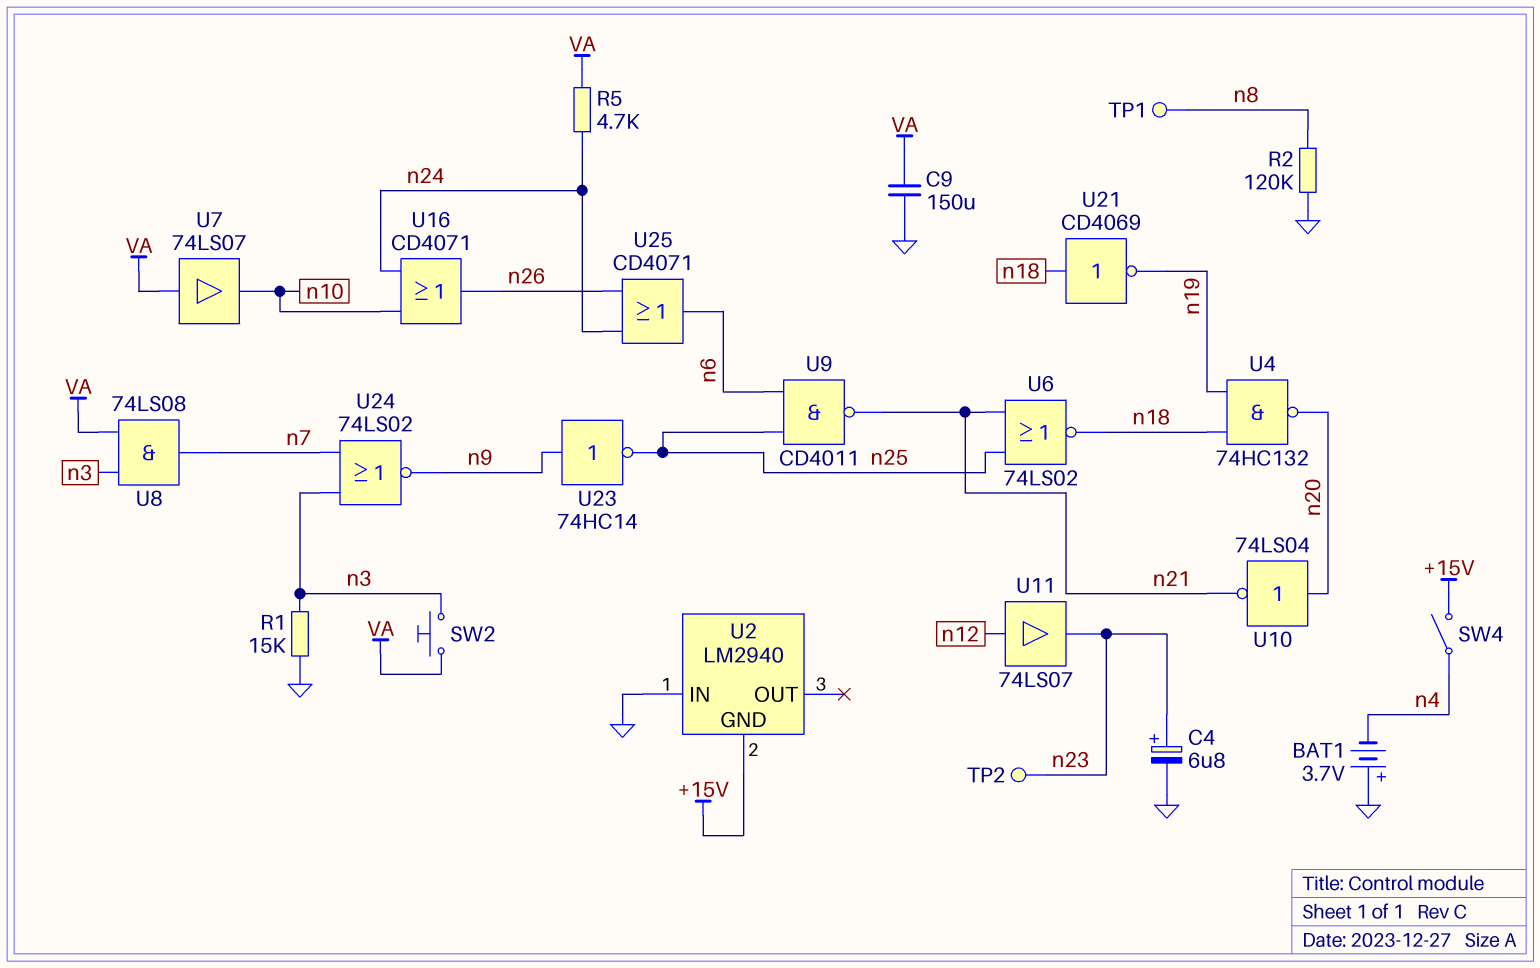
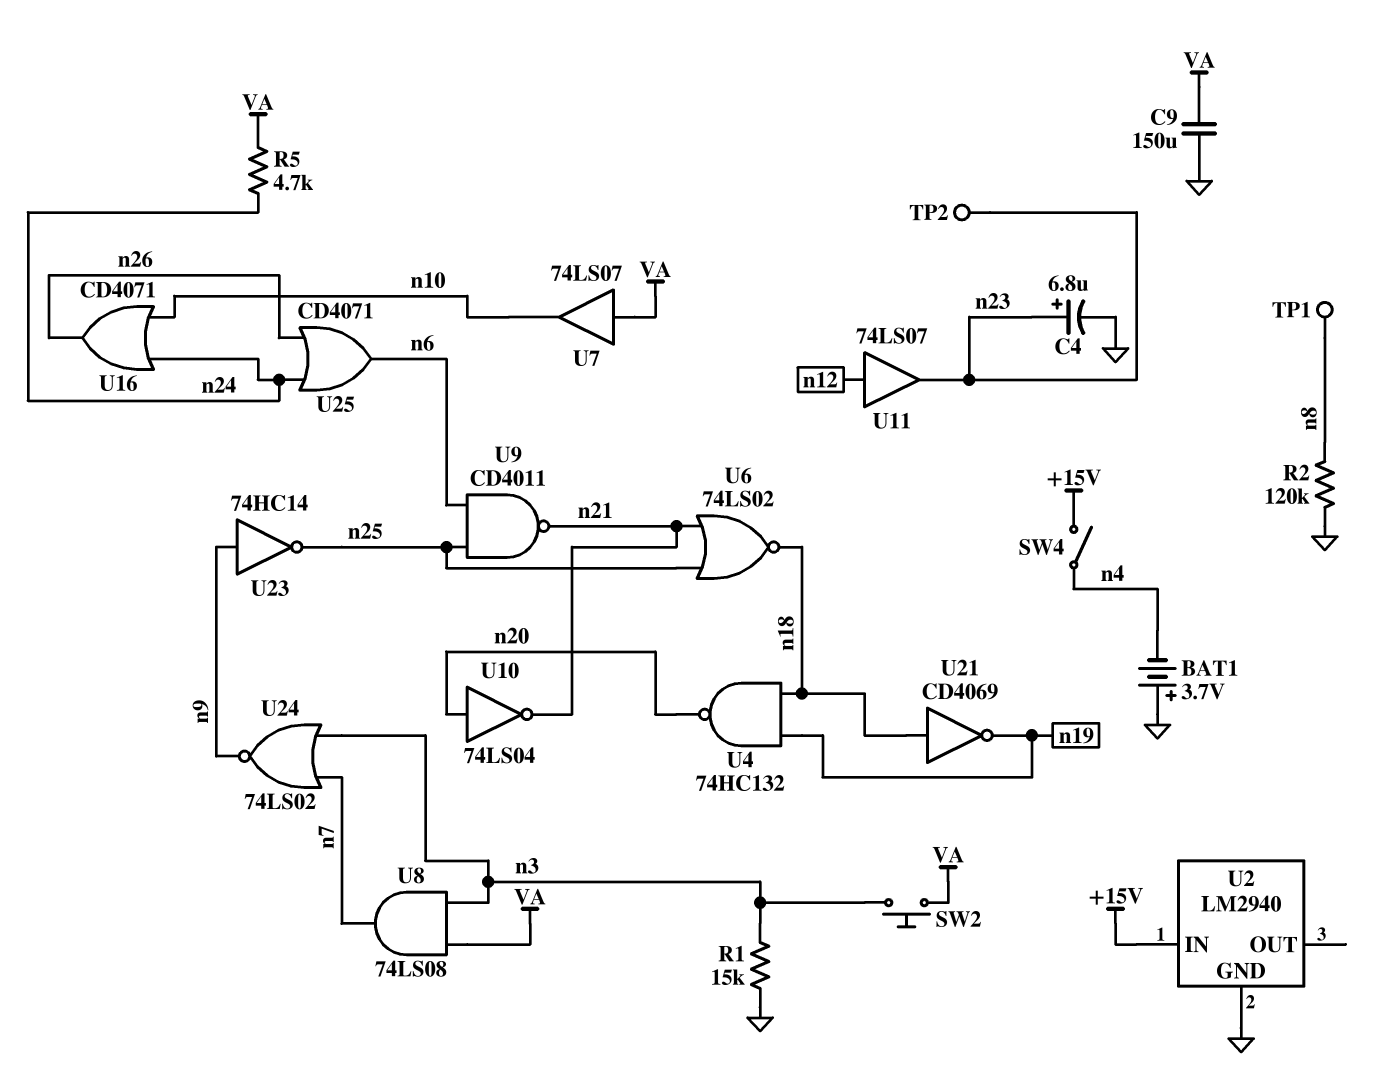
U2 pin GND: +15V -> GND
U2 pin IN: GND -> +15V

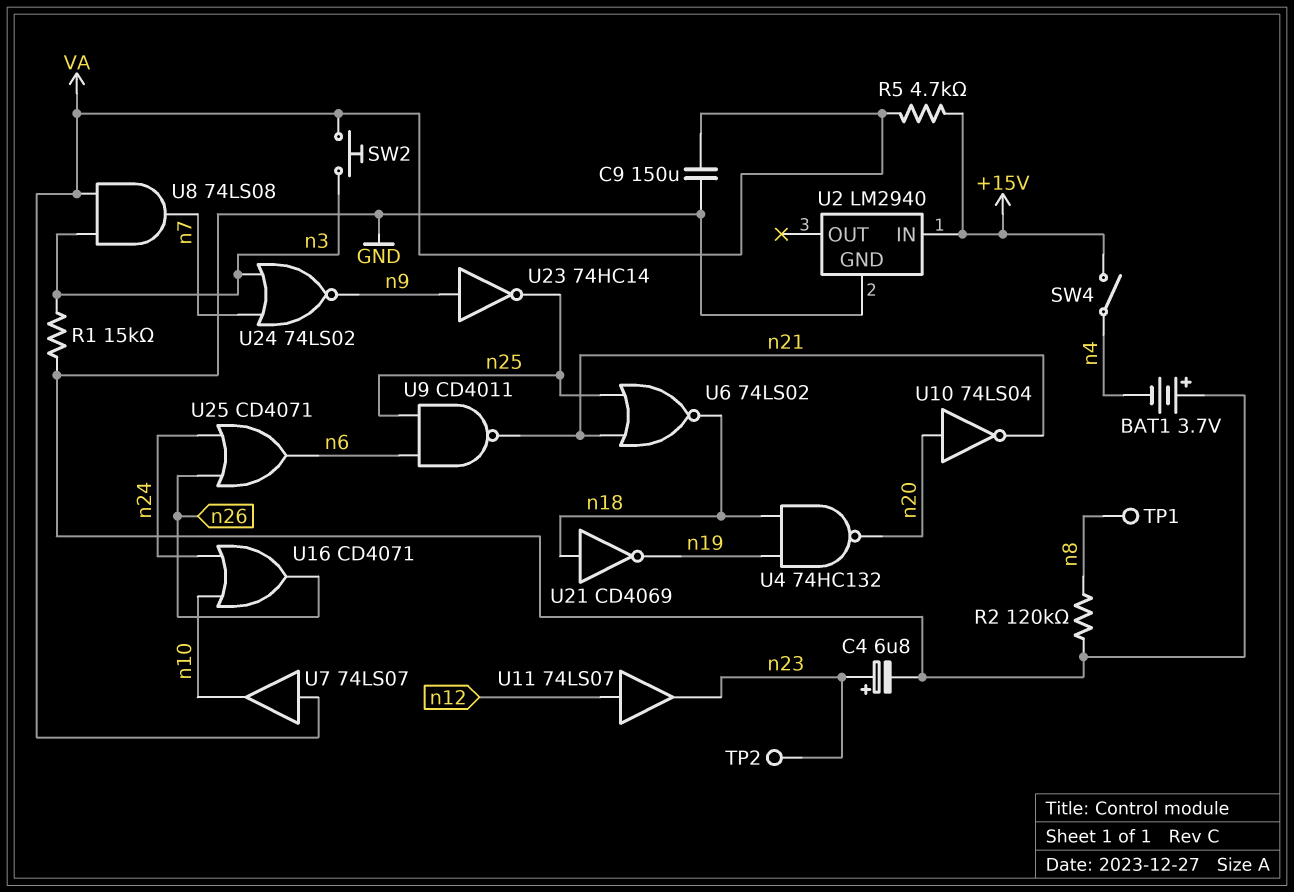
R5: 4.7k (VA, n24) -> 4.7k (+15V, VA)

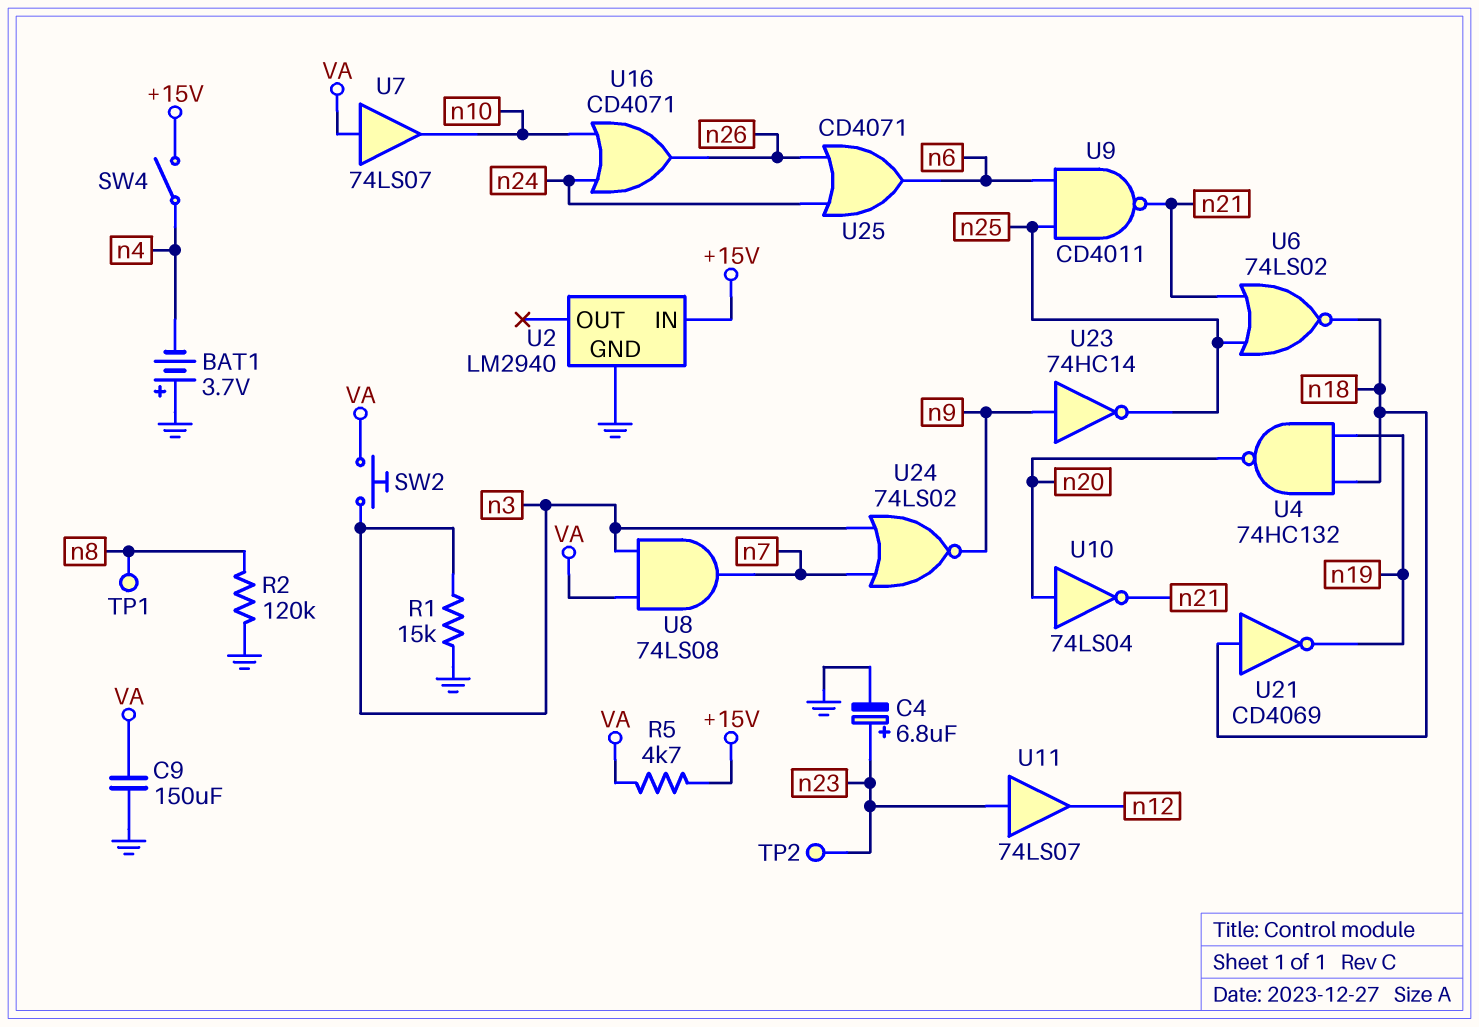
U11: buffer 74LS07 (in n12, out n23) -> buffer 74LS07 (in n23, out n12)

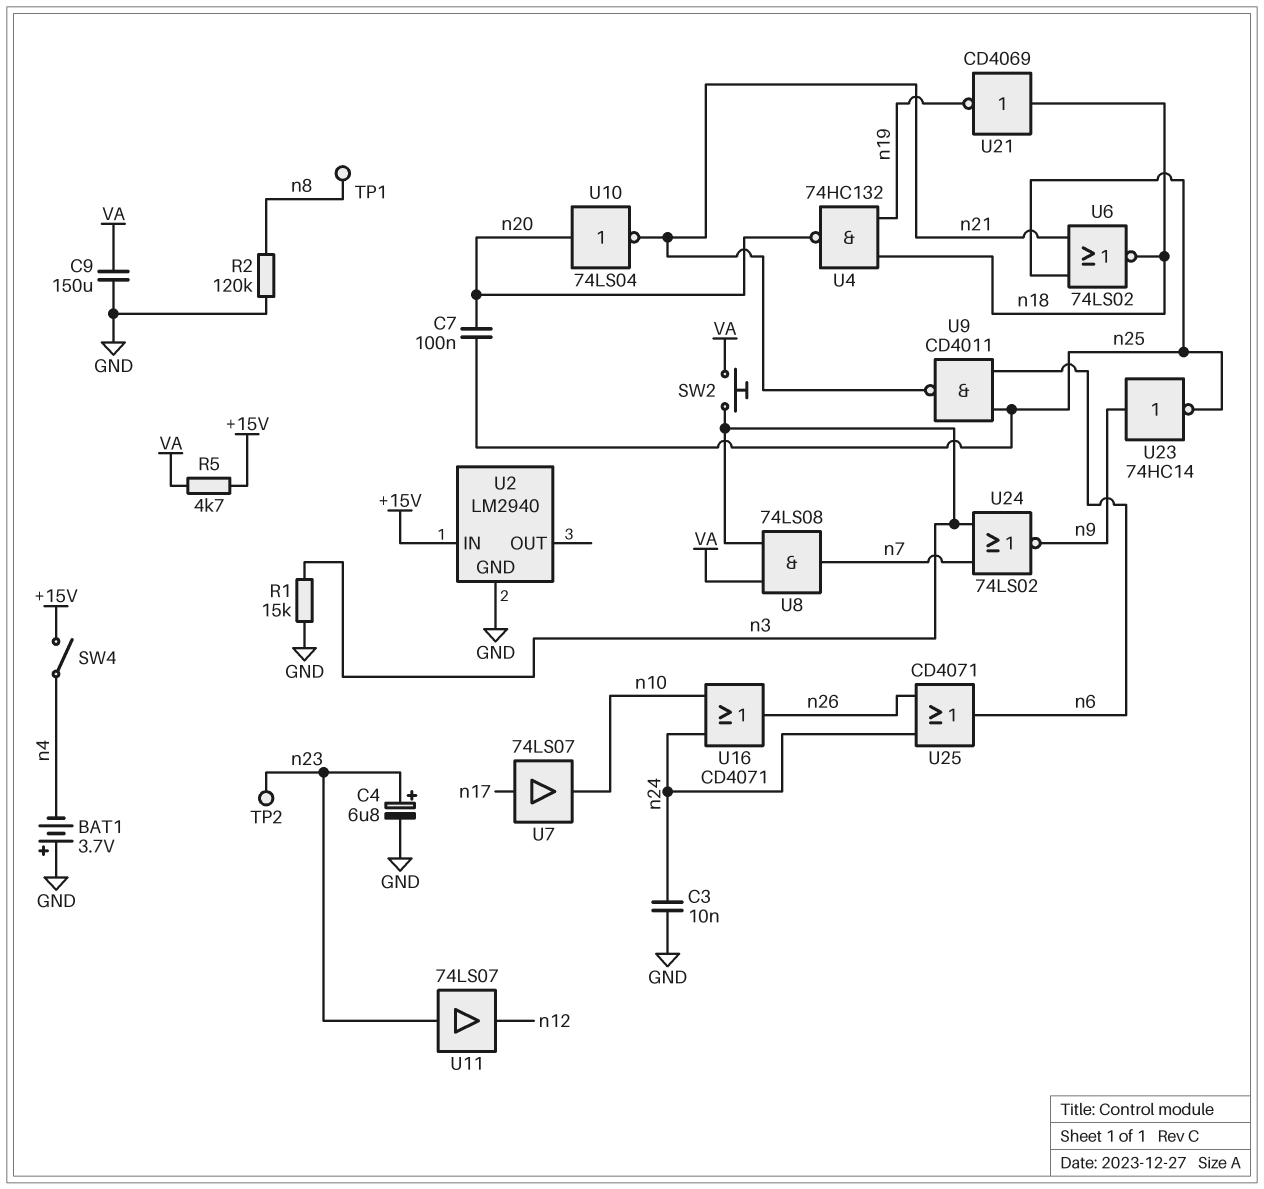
C3: none -> 10nF (GND, n24)
C7: none -> 100nF (n20, n25)
U7: buffer 74LS07 (in VA, out n10) -> buffer 74LS07 (in n17, out n10)

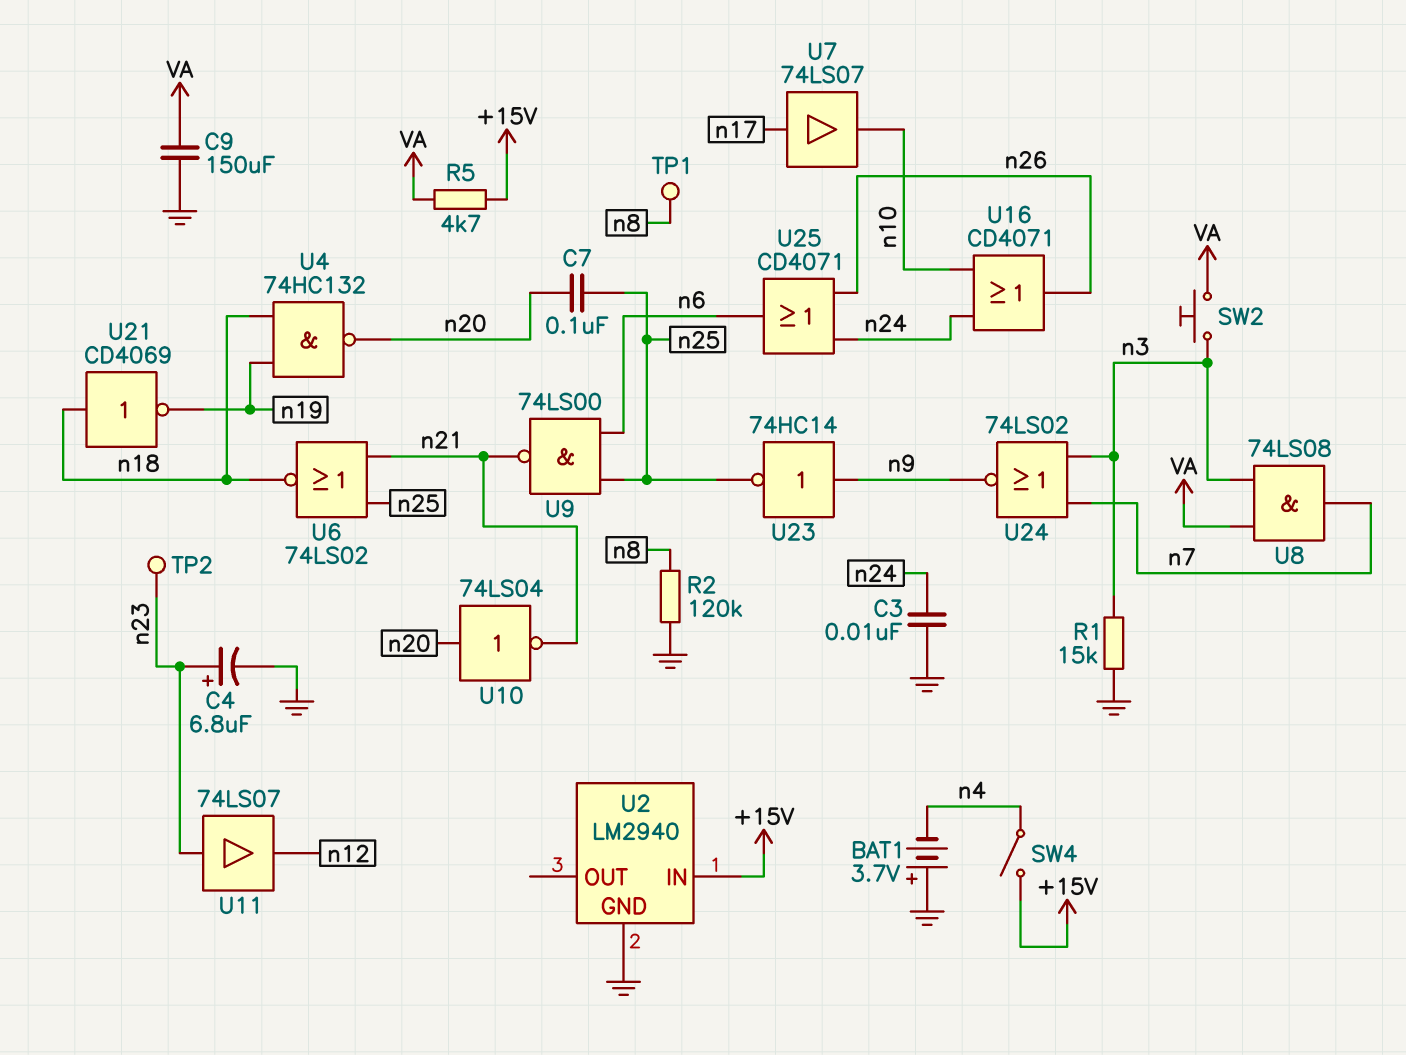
U9: NAND CD4011 (in n6, in n25, out n21) -> NAND 74LS00 (in n6, in n25, out n21)

